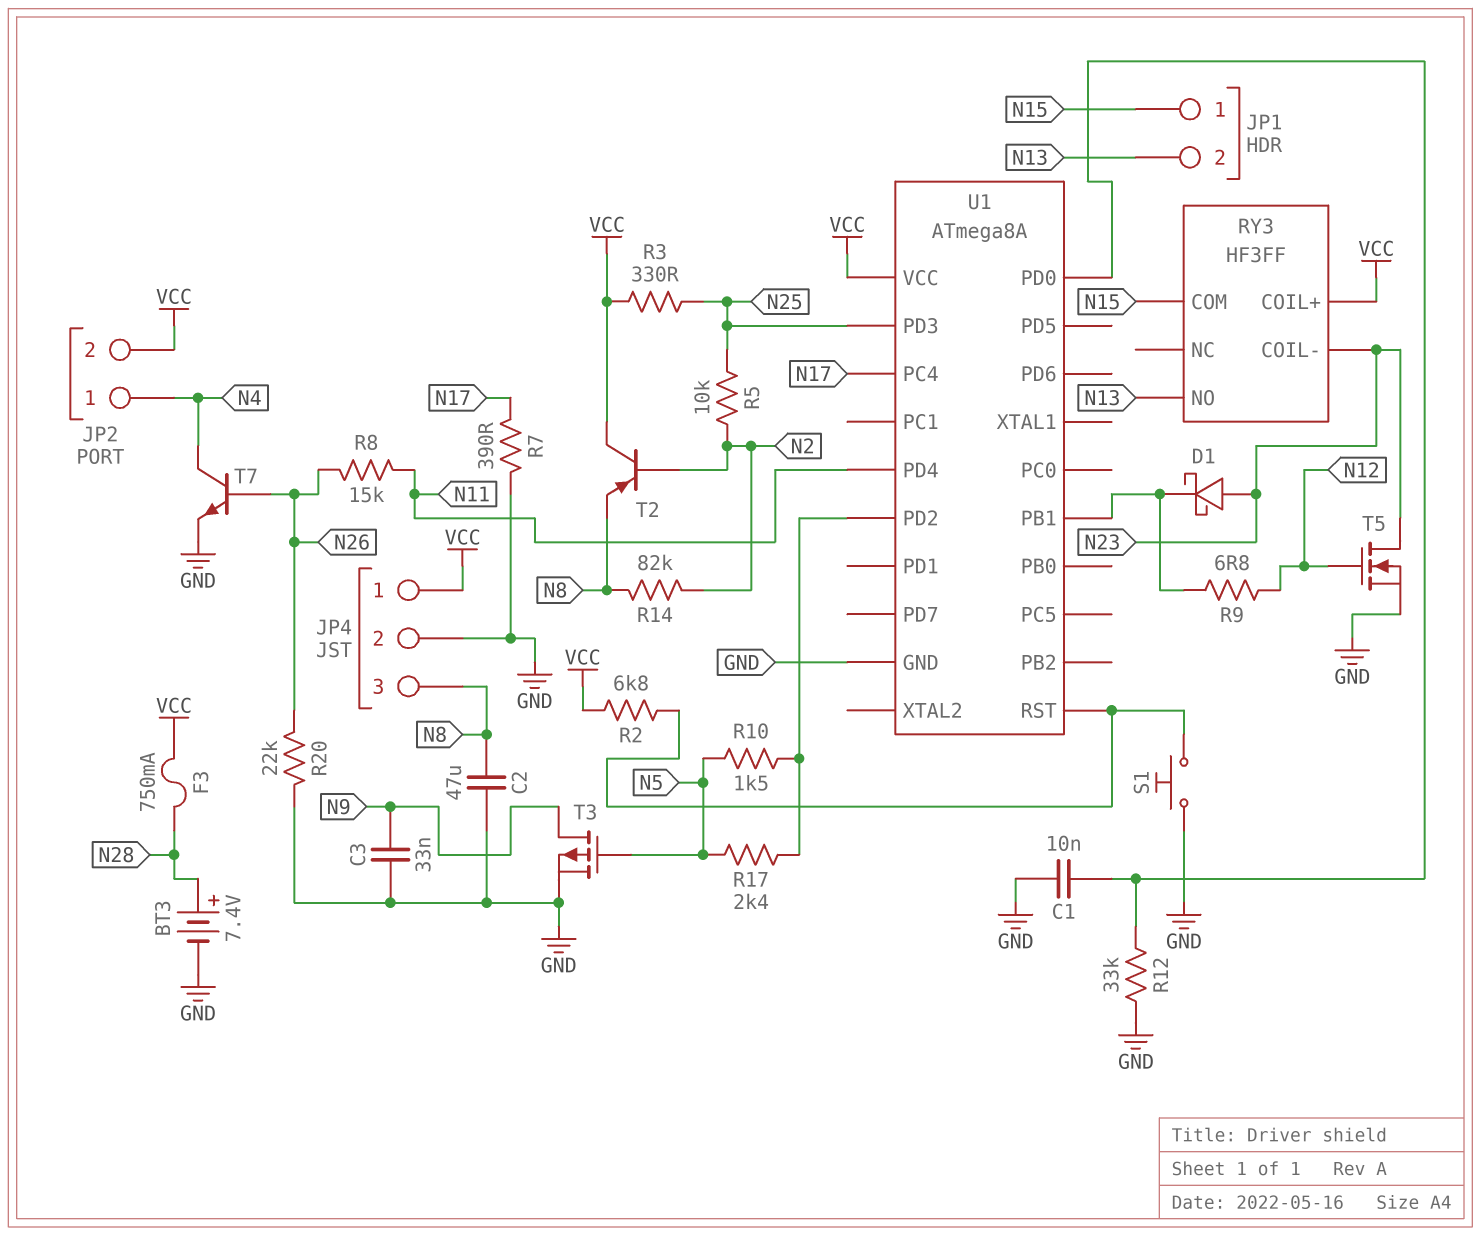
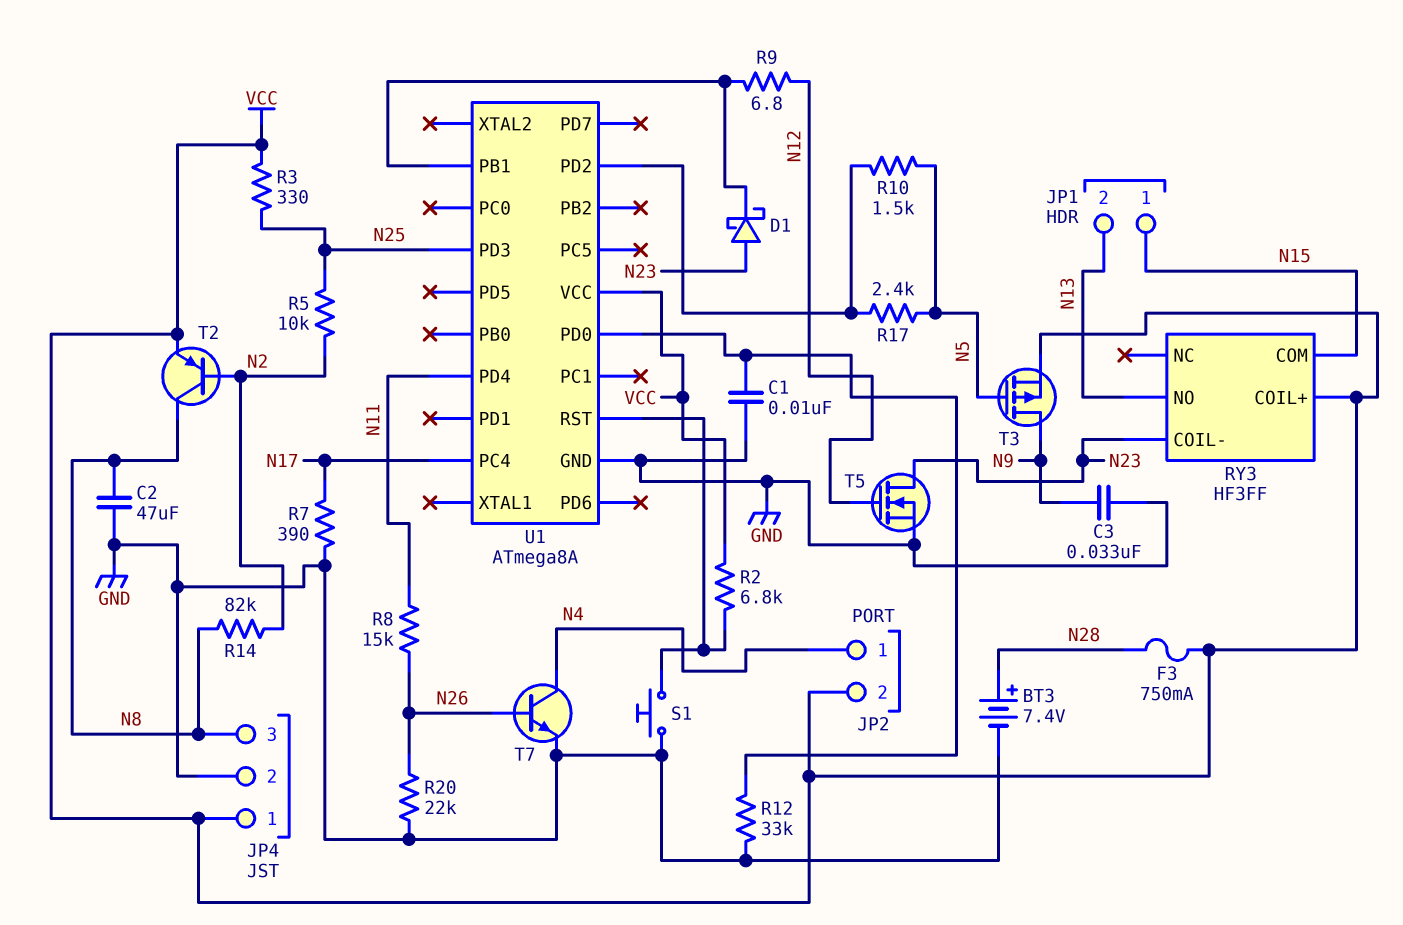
T2: PNP (B N2, C VCC, E N8) -> PNP (B N2, C N8, E VCC)
T3: PMOS (G N5, D N9, S GND) -> PMOS (G N5, D N9, S VCC)

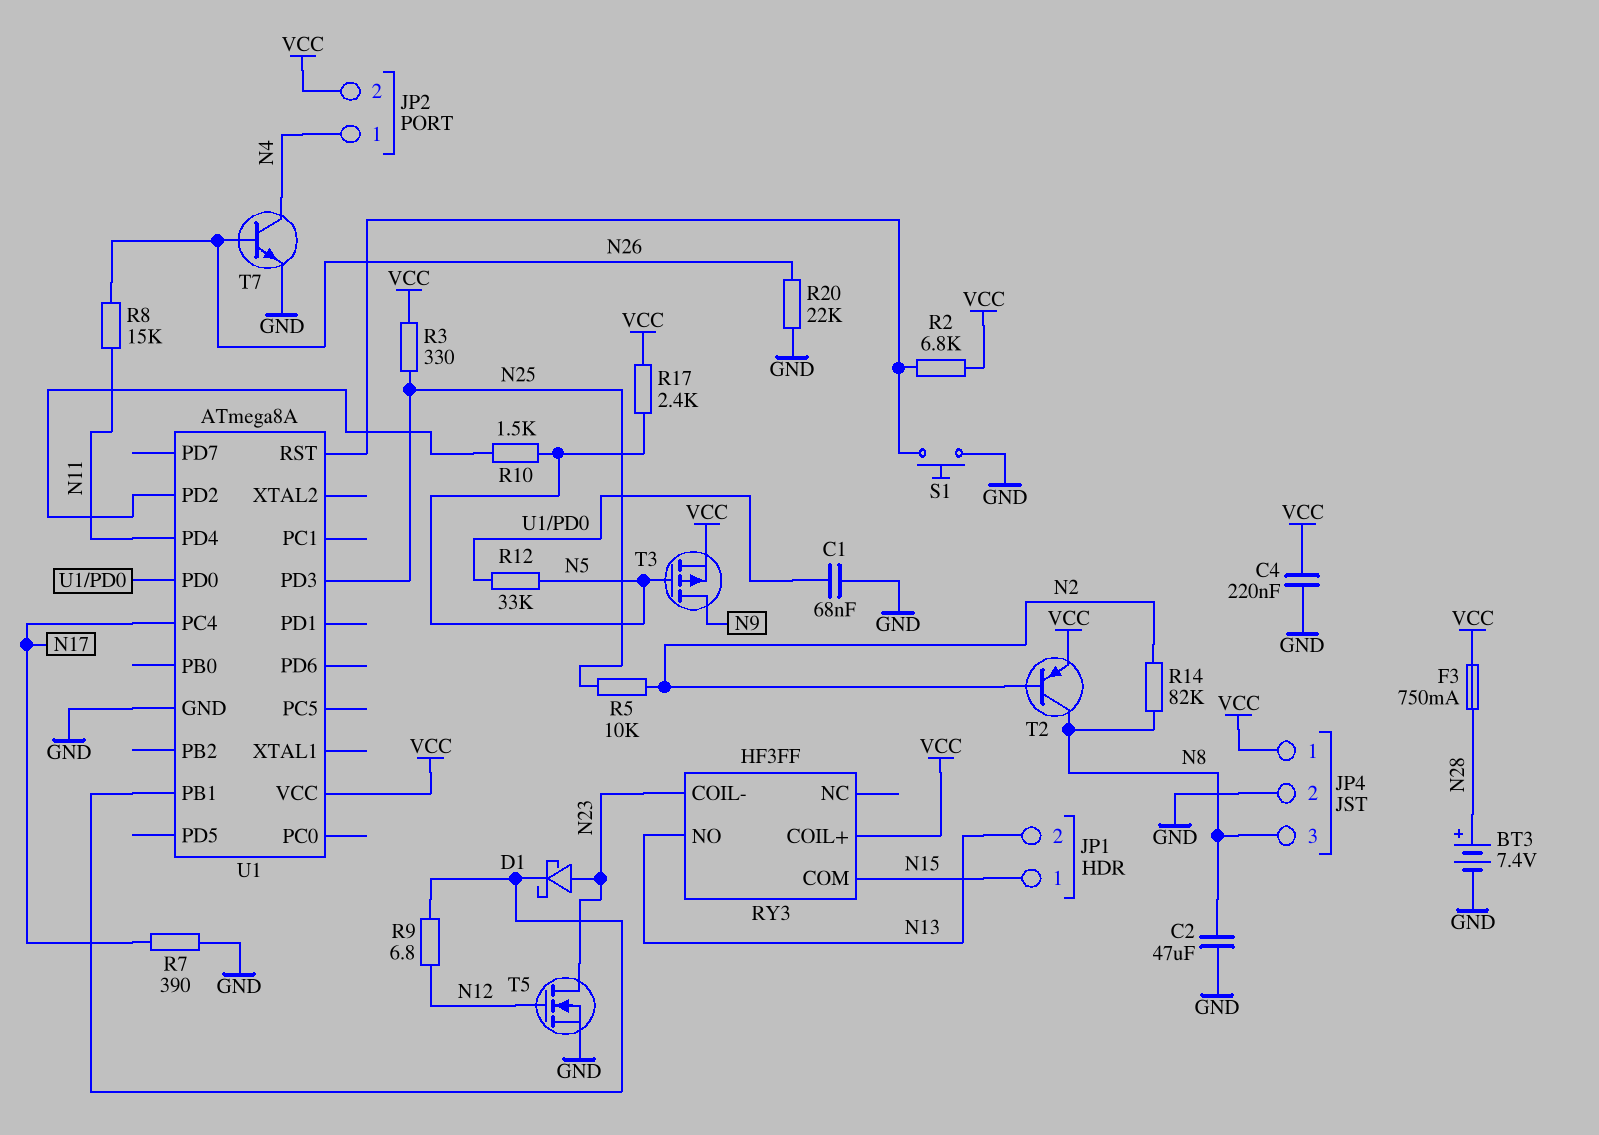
C1: 10nF (GND, U1/PD0) -> 68nF (GND, U1/PD0)
C3: 33nF (GND, N9) -> none
C4: none -> 220nF (GND, VCC)
R12: 33k (GND, U1/PD0) -> 33k (N5, U1/PD0)
R17: 2.4k (N5, U1/PD2) -> 2.4k (N5, VCC)

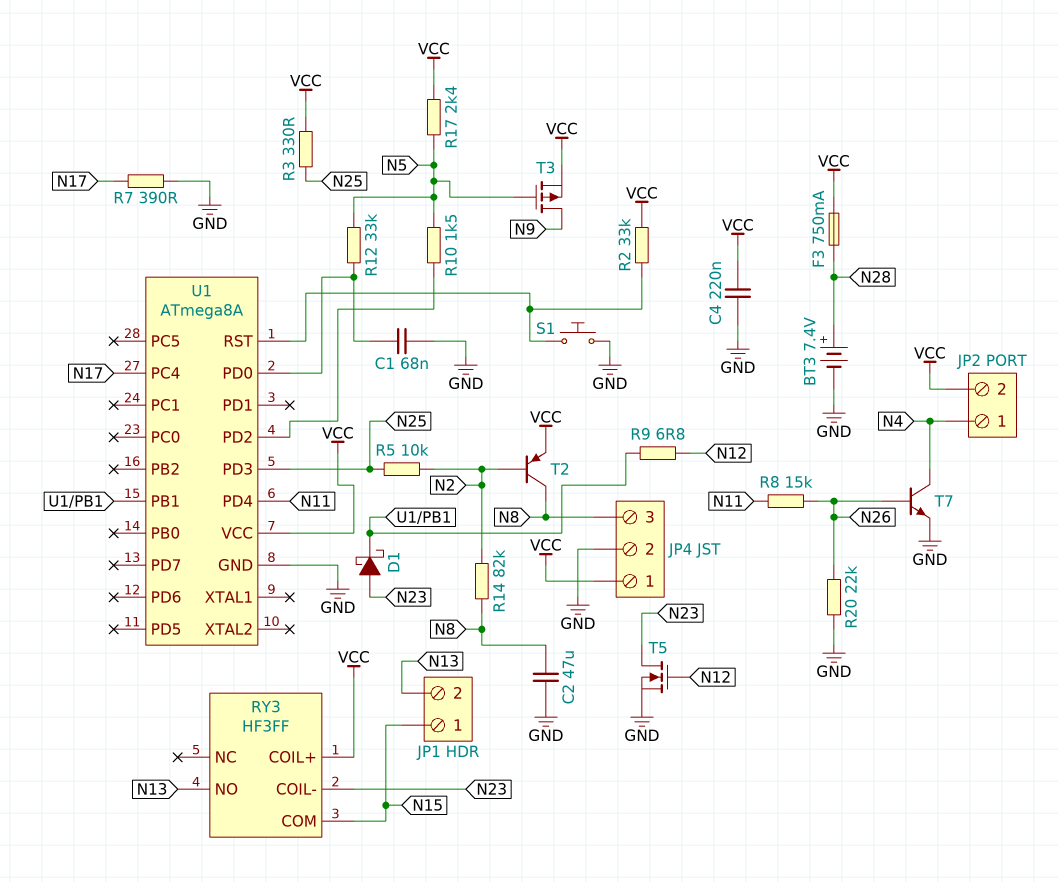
R2: 6.8k (U1/RST, VCC) -> 33k (U1/RST, VCC)

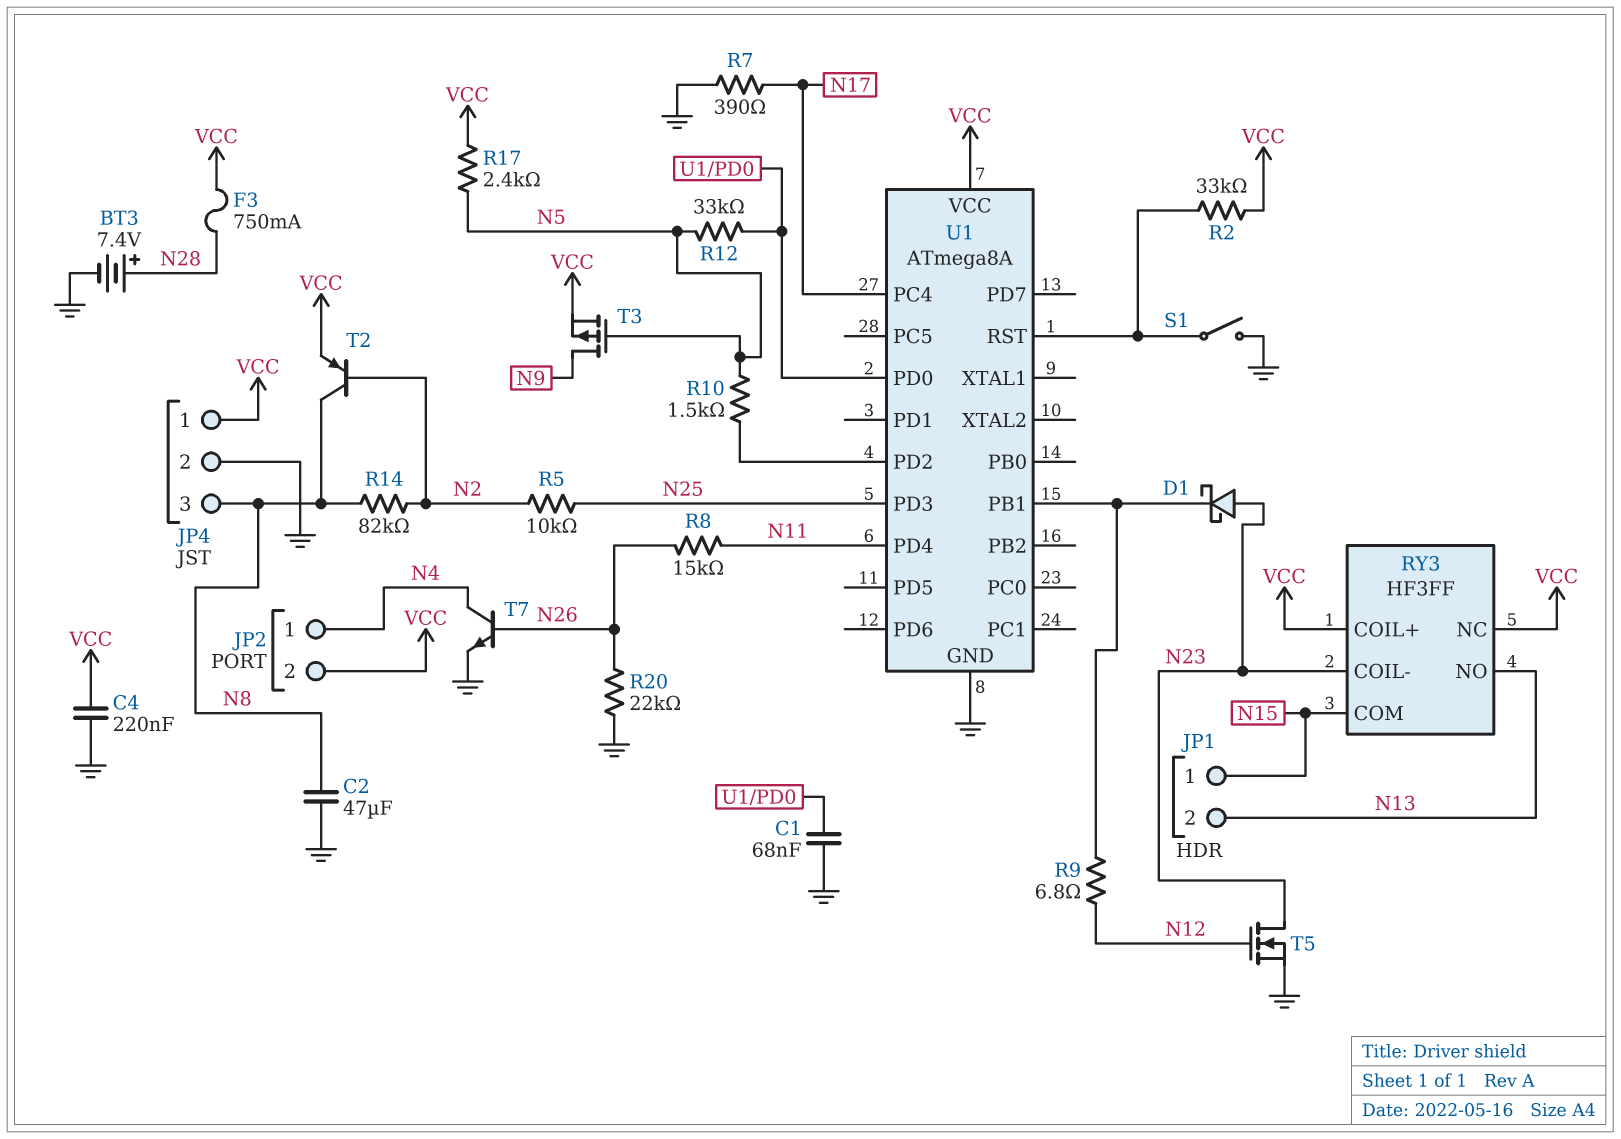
R3: 330 (N25, VCC) -> none
RY3 pin NC: none -> VCC
S1: button (GND, U1/RST) -> switch (GND, U1/RST)

